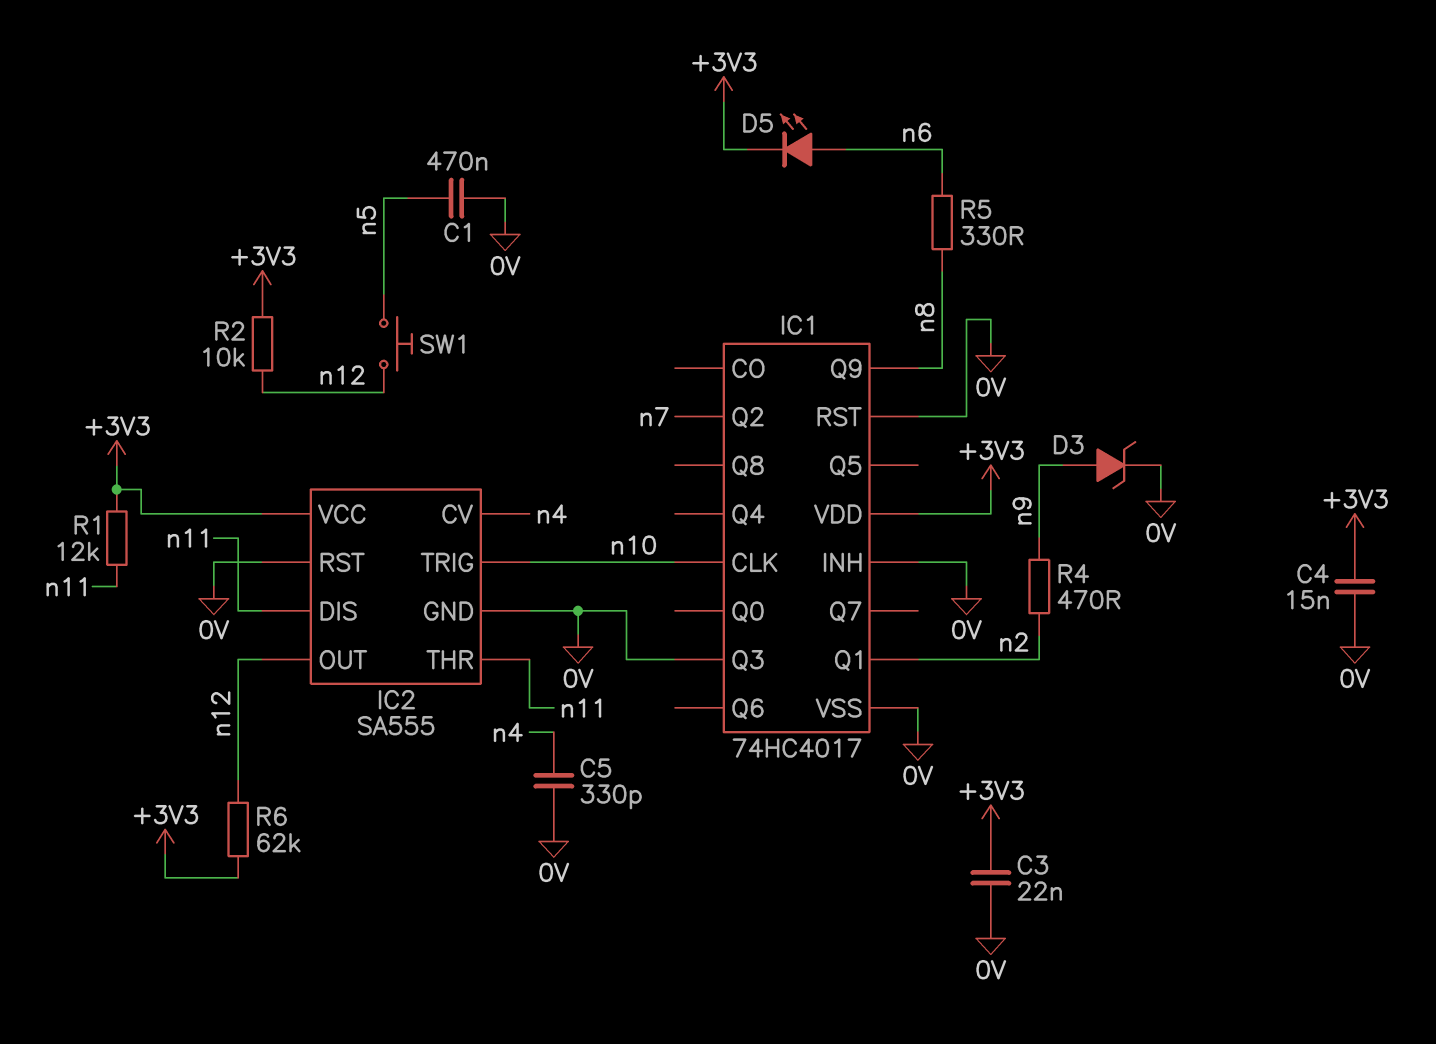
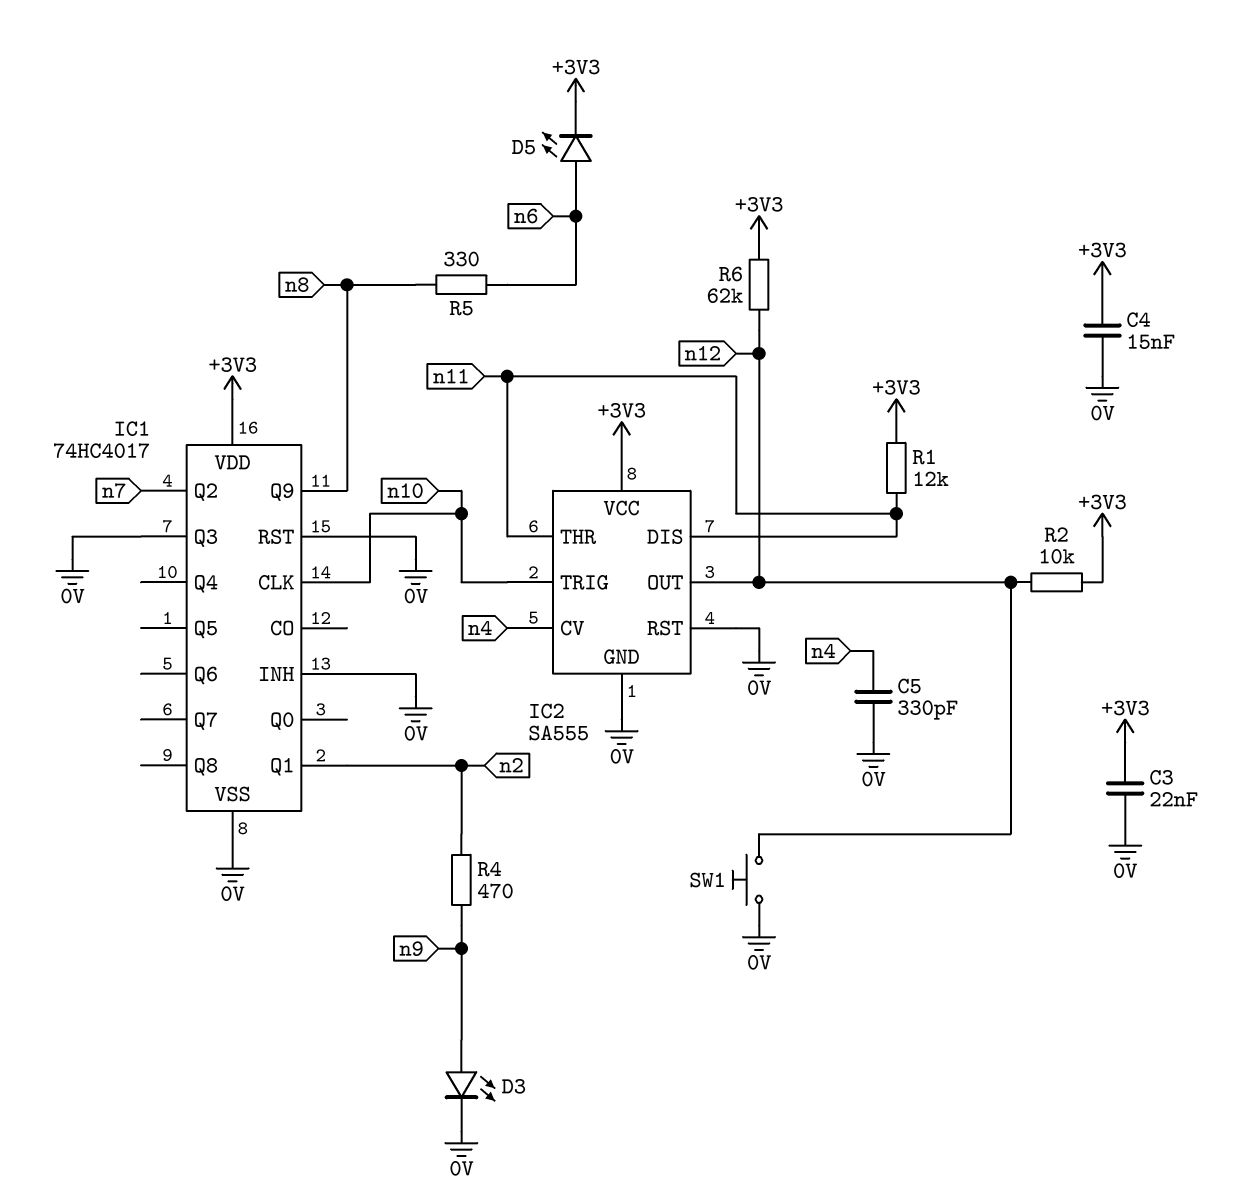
C1: 470nF (0V, n5) -> none
D3: zener (A n9, K 0V) -> LED (A n9, K 0V)
SW1: button (n5, n12) -> button (0V, n12)

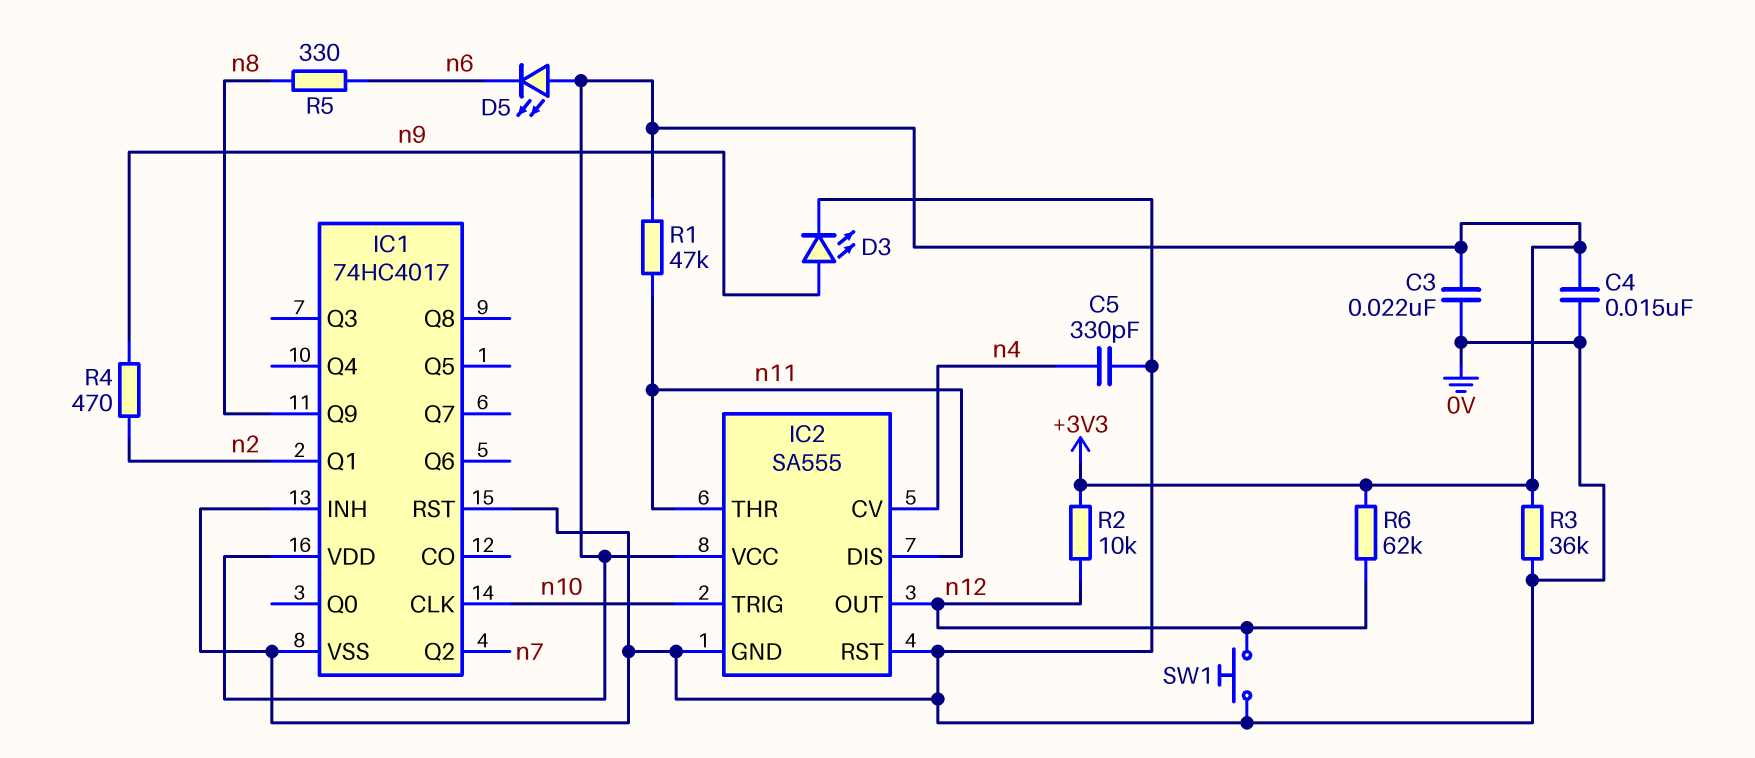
D5: LED (A n6, K +3V3) -> LED (A +3V3, K n6)
IC1 pin Q3: 0V -> none
R1: 12k (+3V3, n11) -> 47k (+3V3, n11)
R3: none -> 36k (+3V3, 0V)

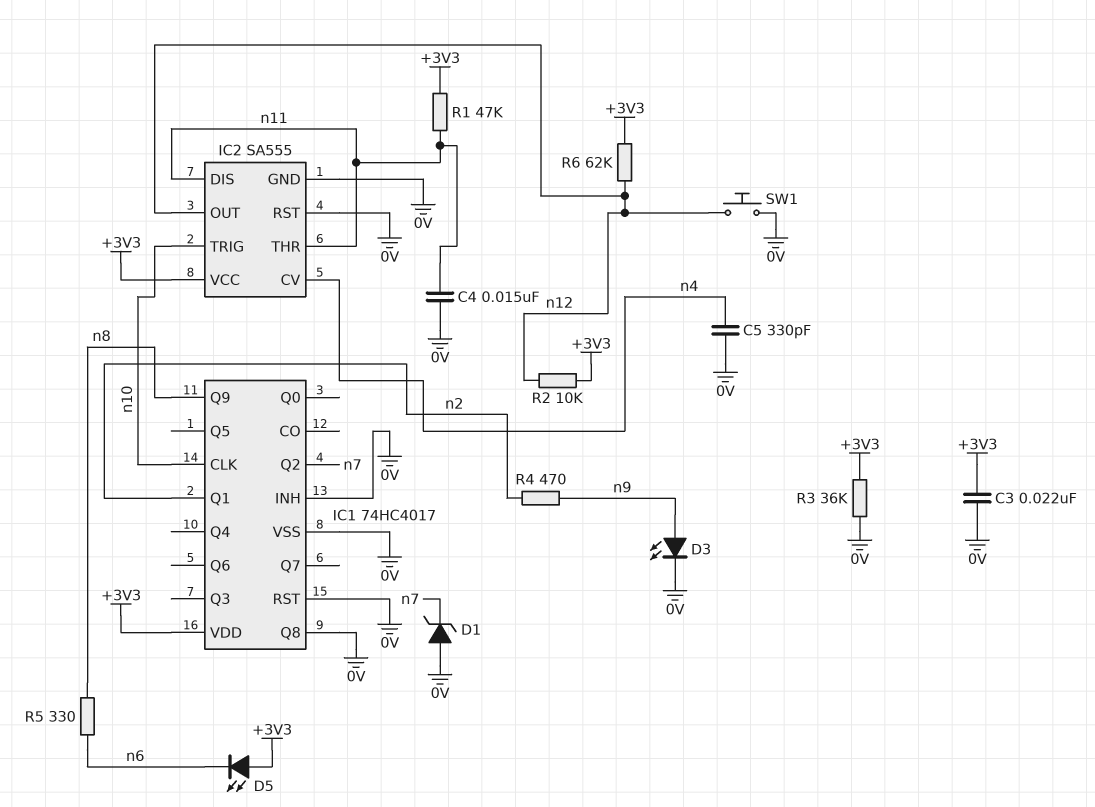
C4: 15nF (+3V3, 0V) -> 15nF (0V, n11)
D1: none -> zener (A 0V, K n7)
IC1 pin Q8: none -> 0V

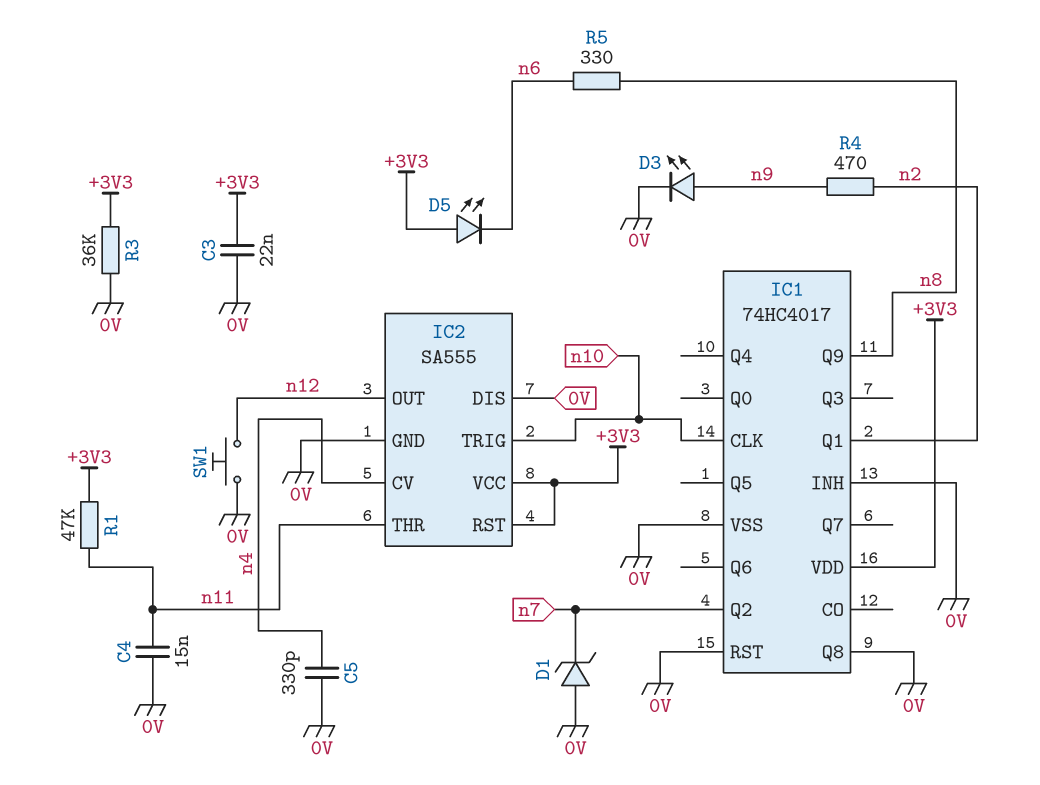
IC2 pin DIS: n11 -> 0V
IC2 pin RST: 0V -> +3V3
R2: 10k (+3V3, n12) -> none
R6: 62k (+3V3, n12) -> none

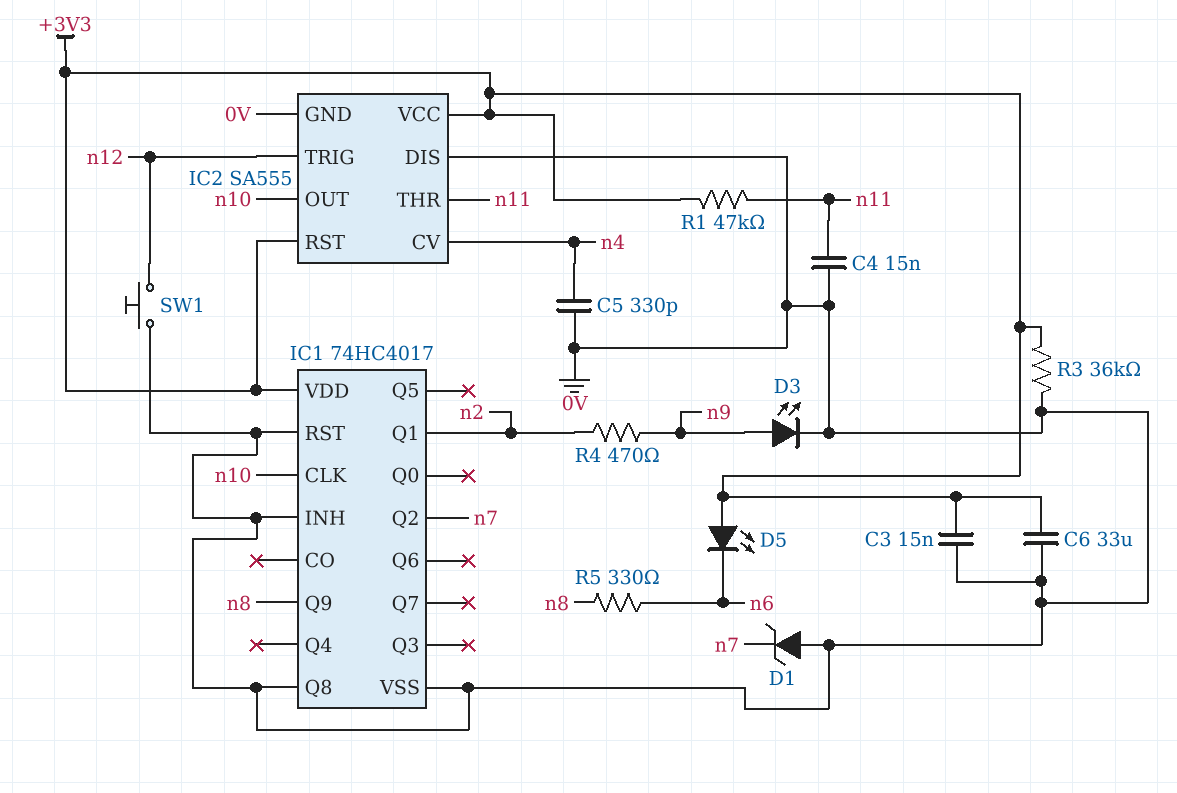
C3: 22nF (+3V3, 0V) -> 15nF (+3V3, 0V)
C6: none -> 33uF (+3V3, 0V)
IC2 pin OUT: n12 -> n10
IC2 pin TRIG: n10 -> n12

